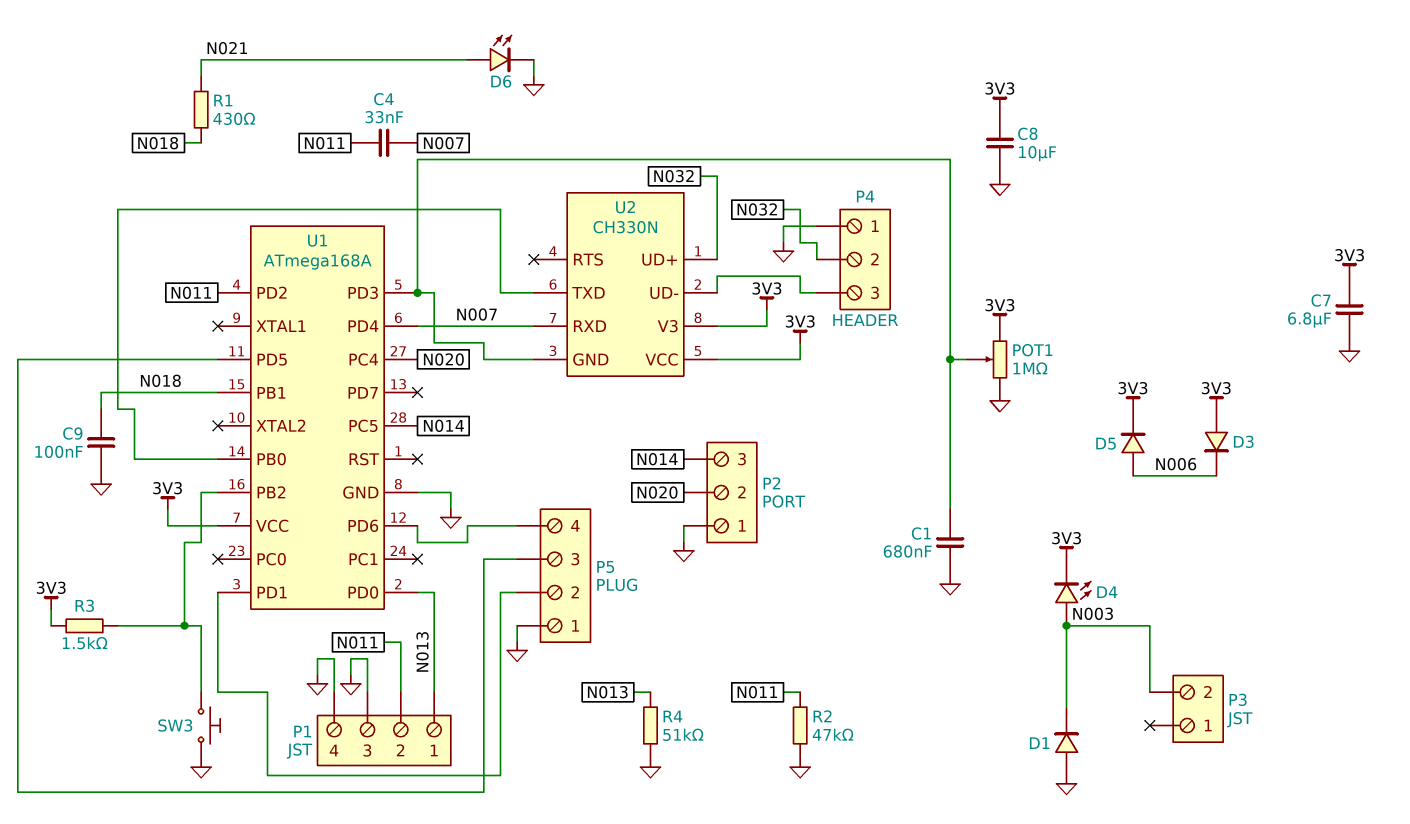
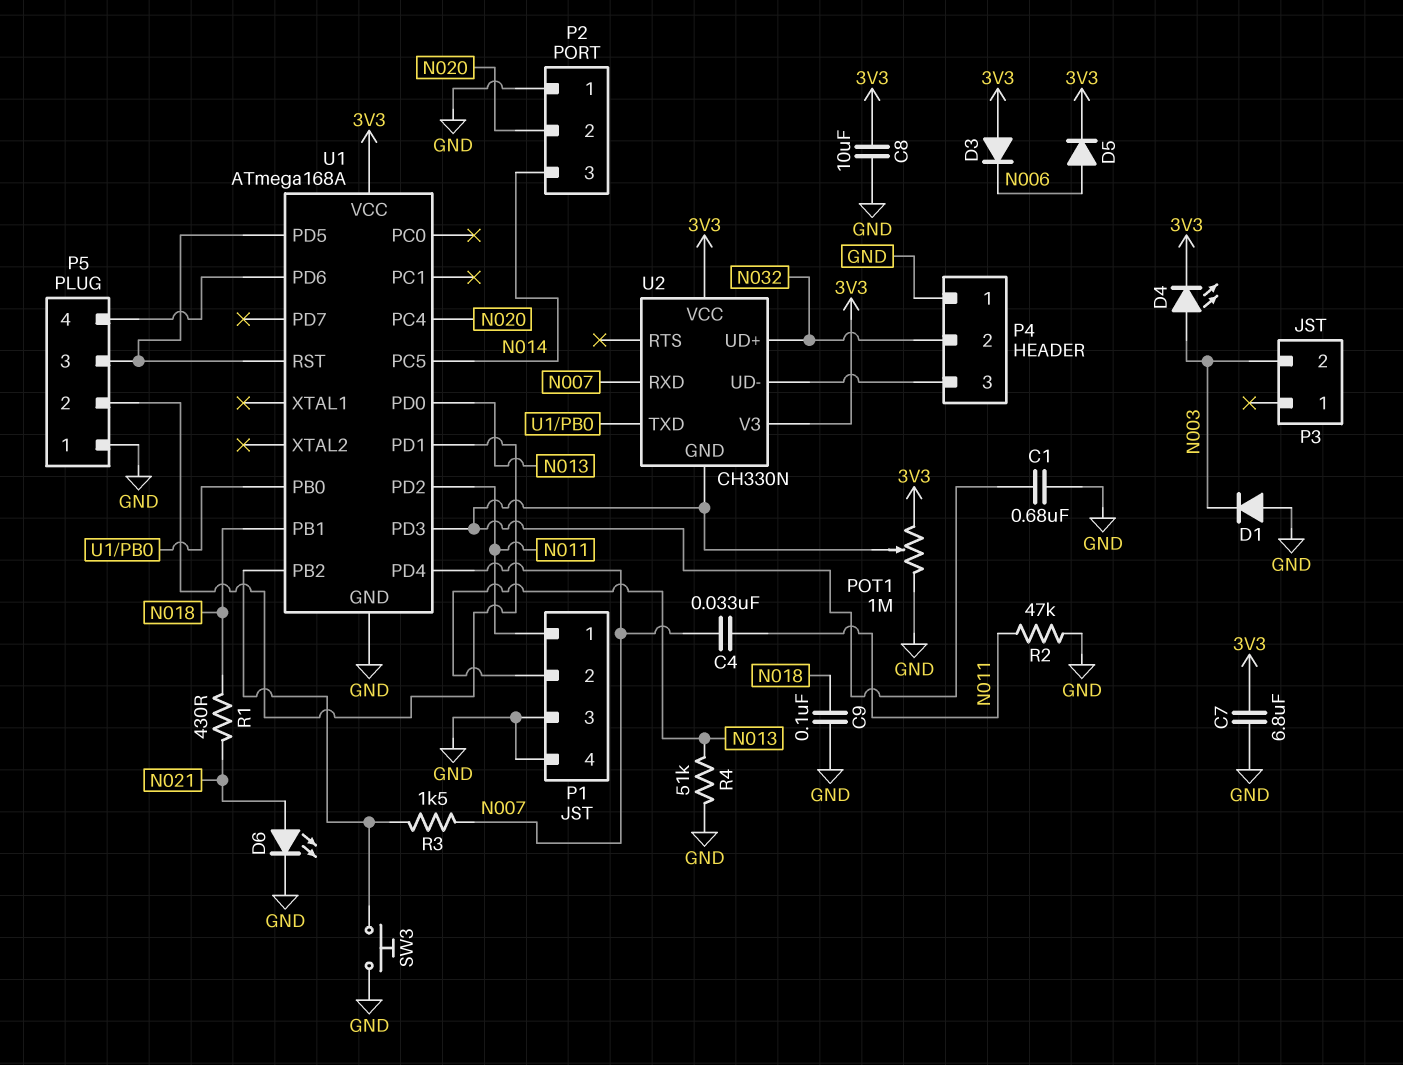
P1 pin 1: N013 -> N011
P1 pin 2: N011 -> N013
R3: 1.5k (3V3, U1/PB2) -> 1.5k (N007, U1/PB2)
U1 pin RST: none -> P5/3

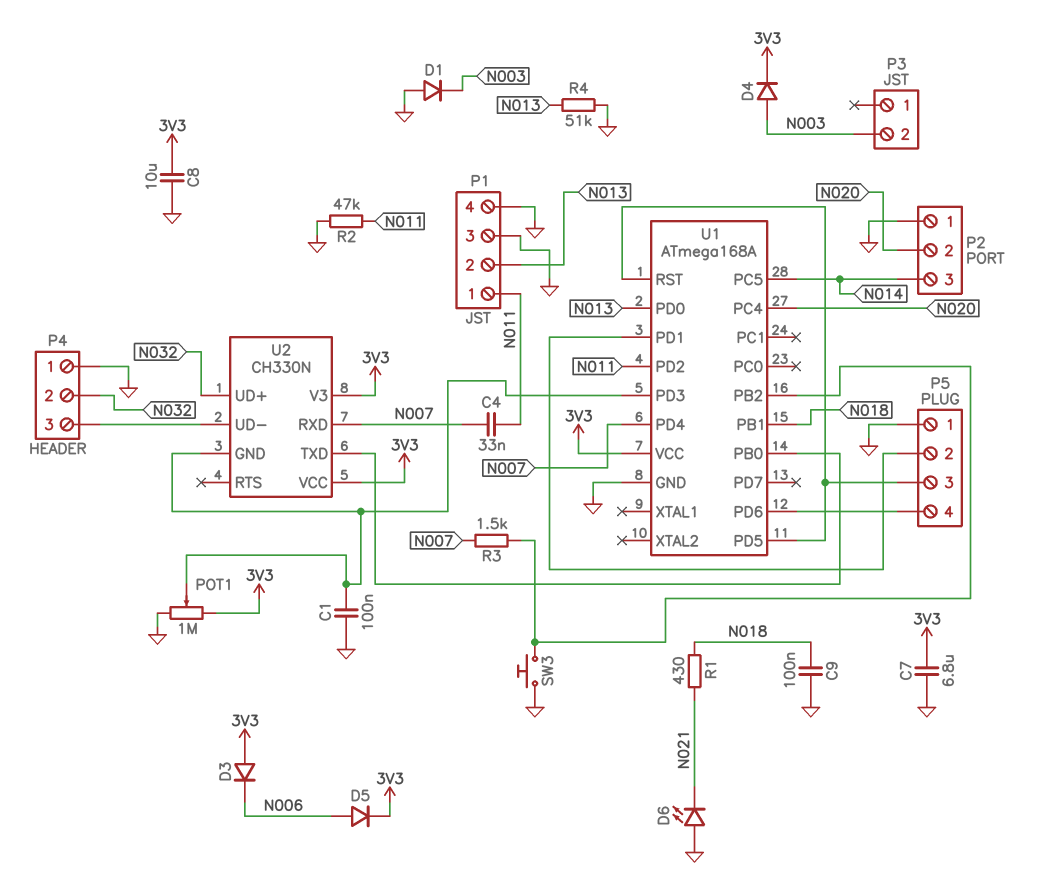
C1: 680nF (GND, U1/PD3) -> 100nF (GND, U1/PD3)
D4: LED (A N003, K 3V3) -> diode (A N003, K 3V3)
D6: LED (A N021, K GND) -> LED (A GND, K N021)

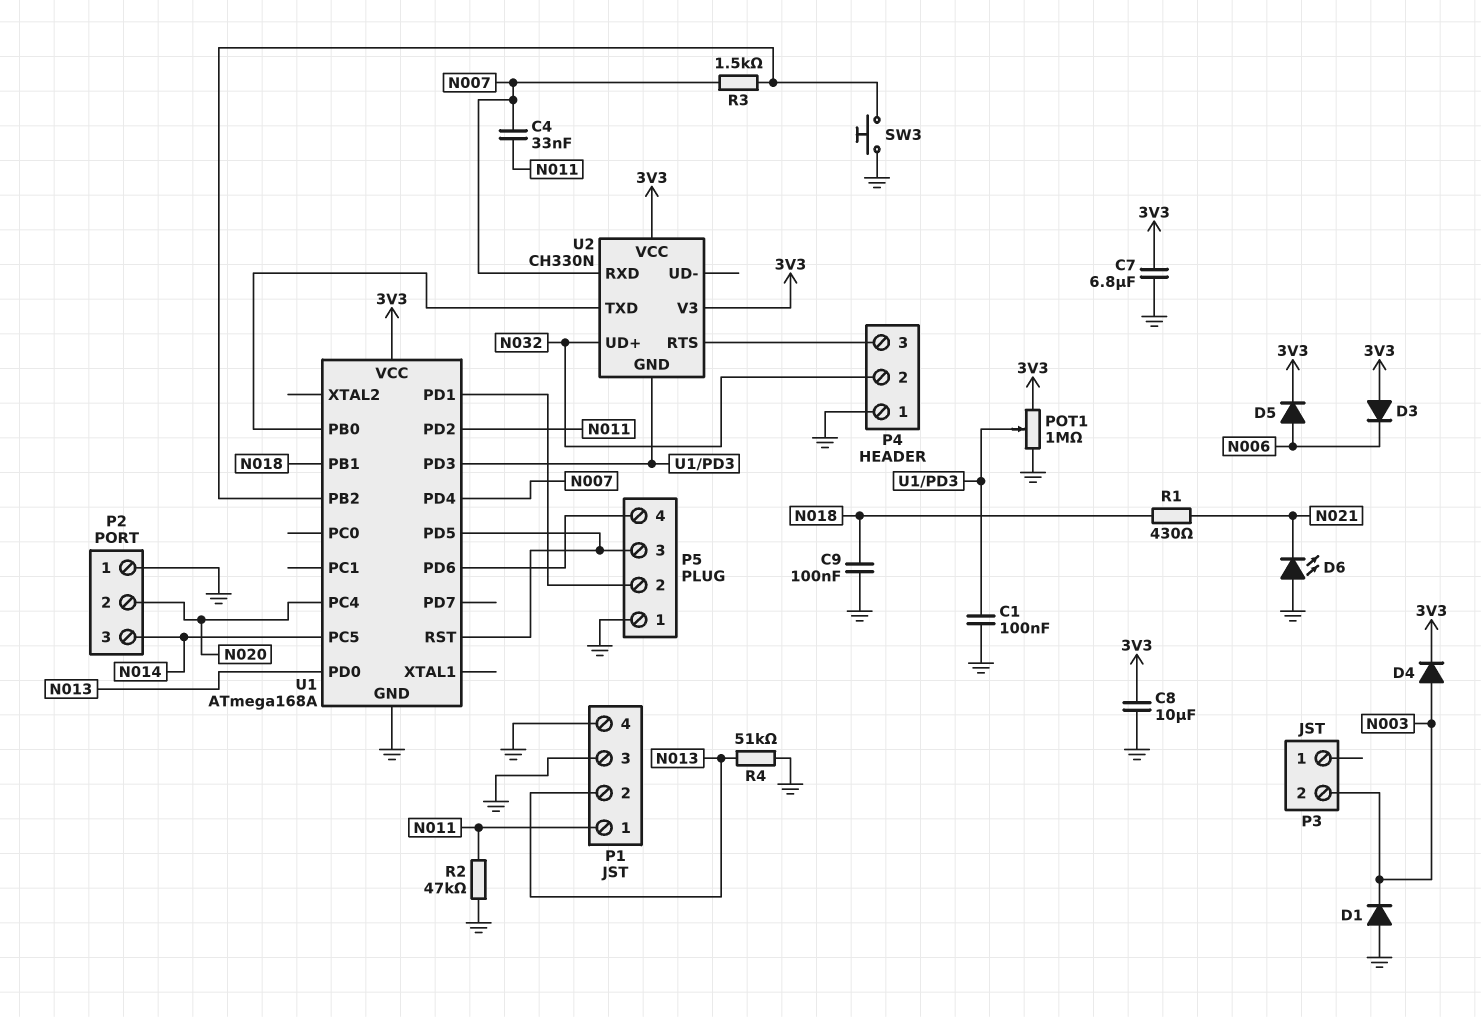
U2 pin RTS: none -> P4/3
U2 pin UD-: P4/3 -> none

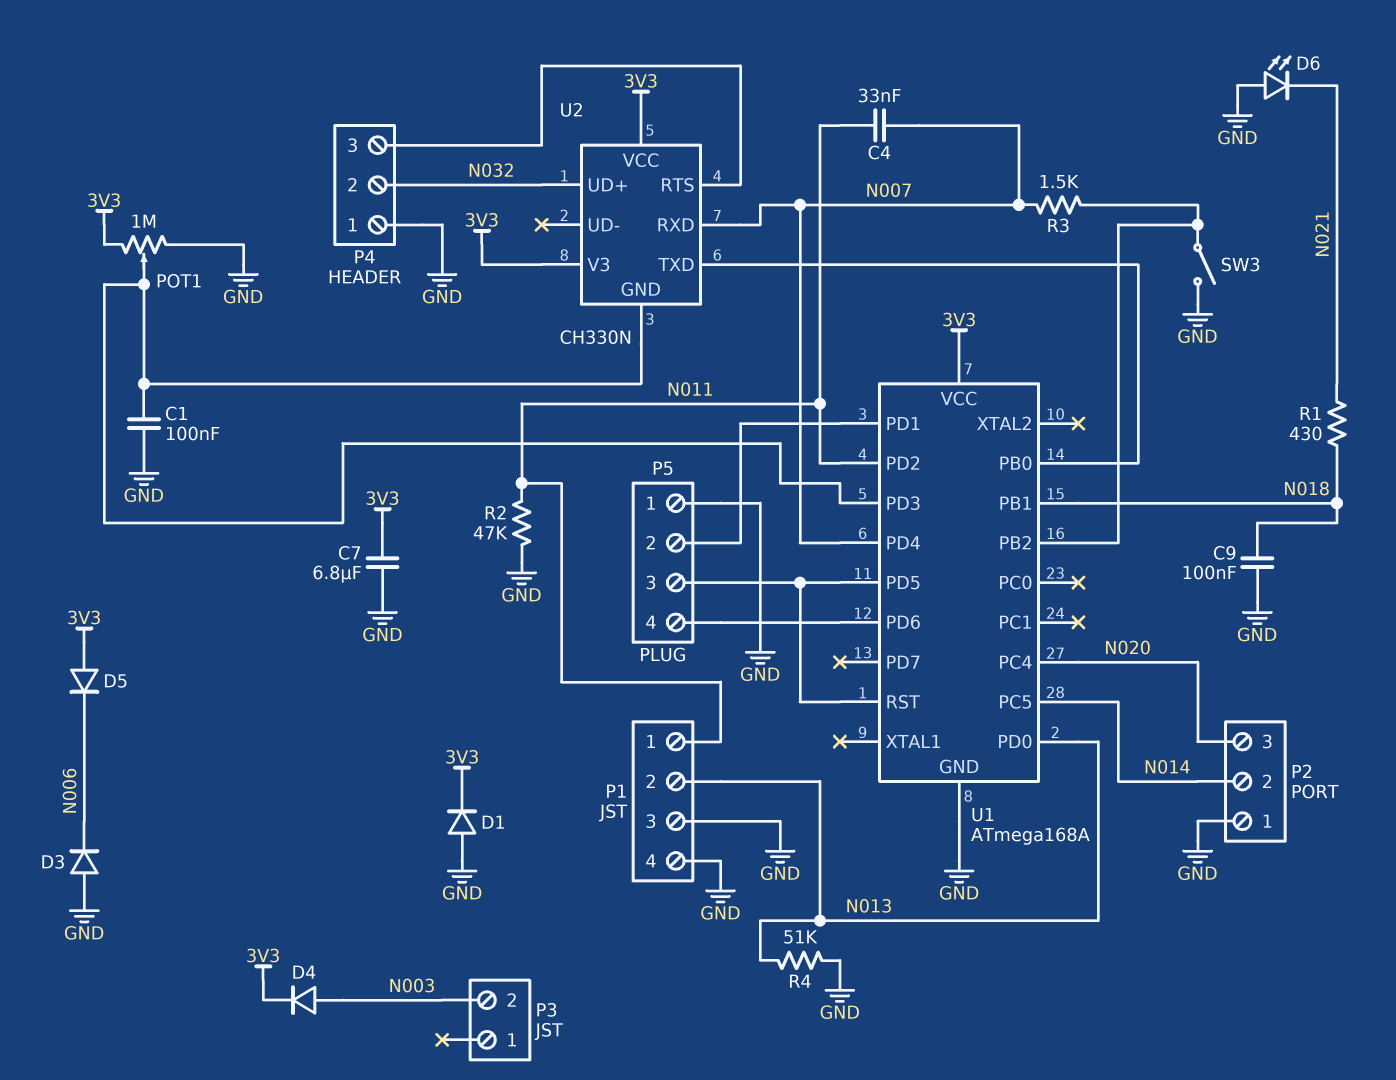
C8: 10uF (3V3, GND) -> none
D1: diode (A GND, K N003) -> diode (A GND, K 3V3)
D3: diode (A 3V3, K N006) -> diode (A GND, K N006)
D5: diode (A N006, K 3V3) -> diode (A 3V3, K N006)
P2 pin 2: N020 -> N014
P2 pin 3: N014 -> N020
SW3: button (GND, U1/PB2) -> switch (GND, U1/PB2)

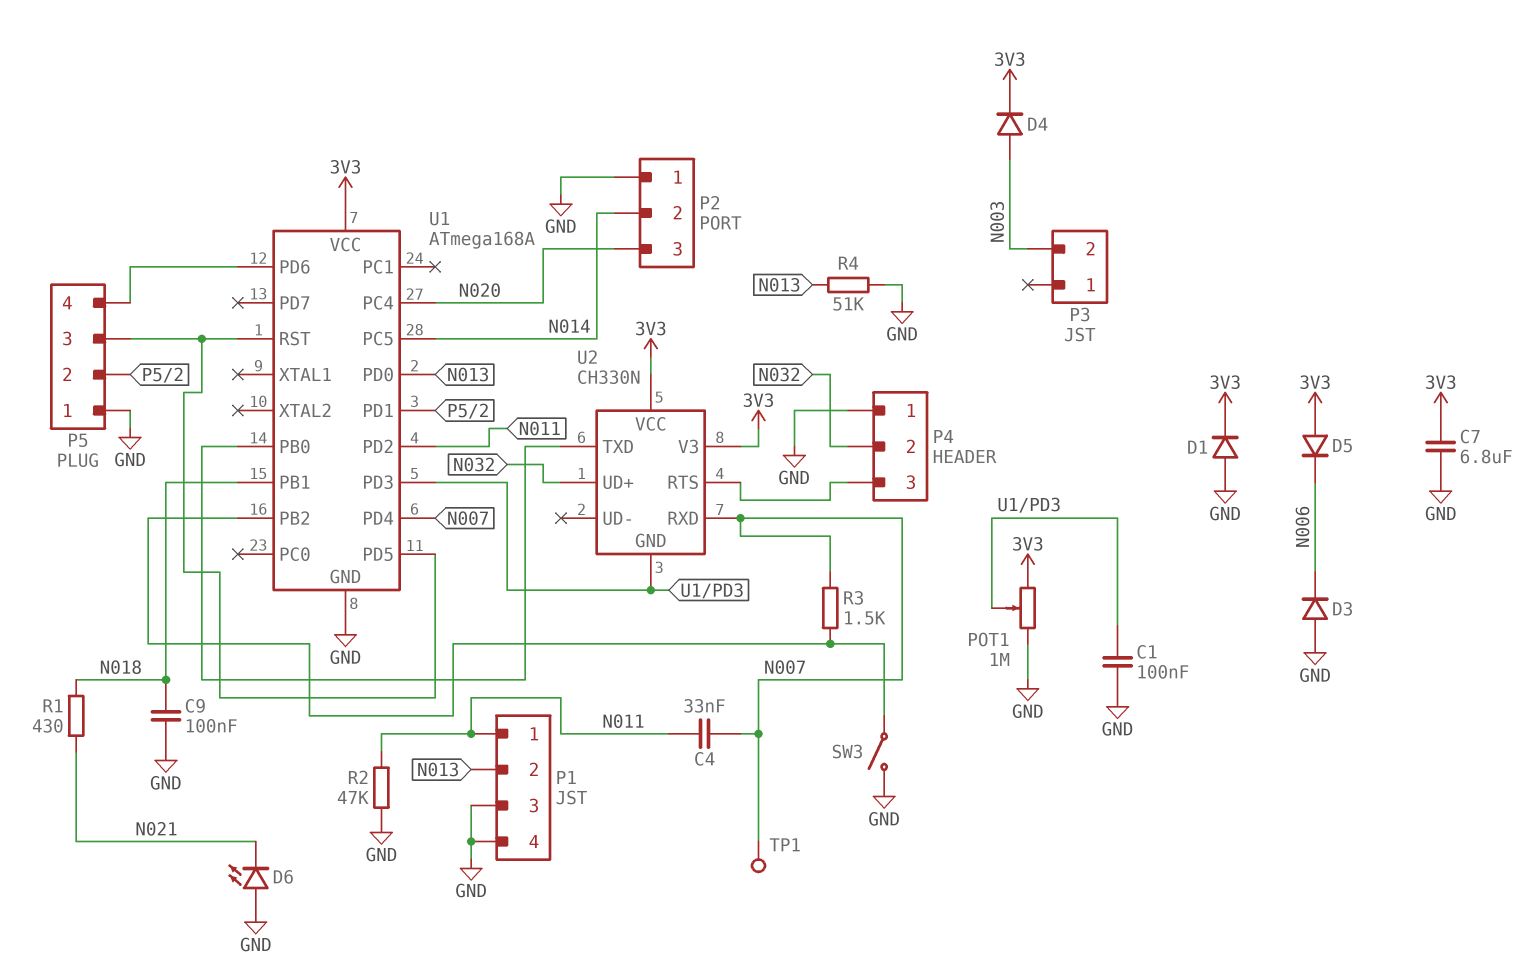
TP1: none -> test point (N007)

